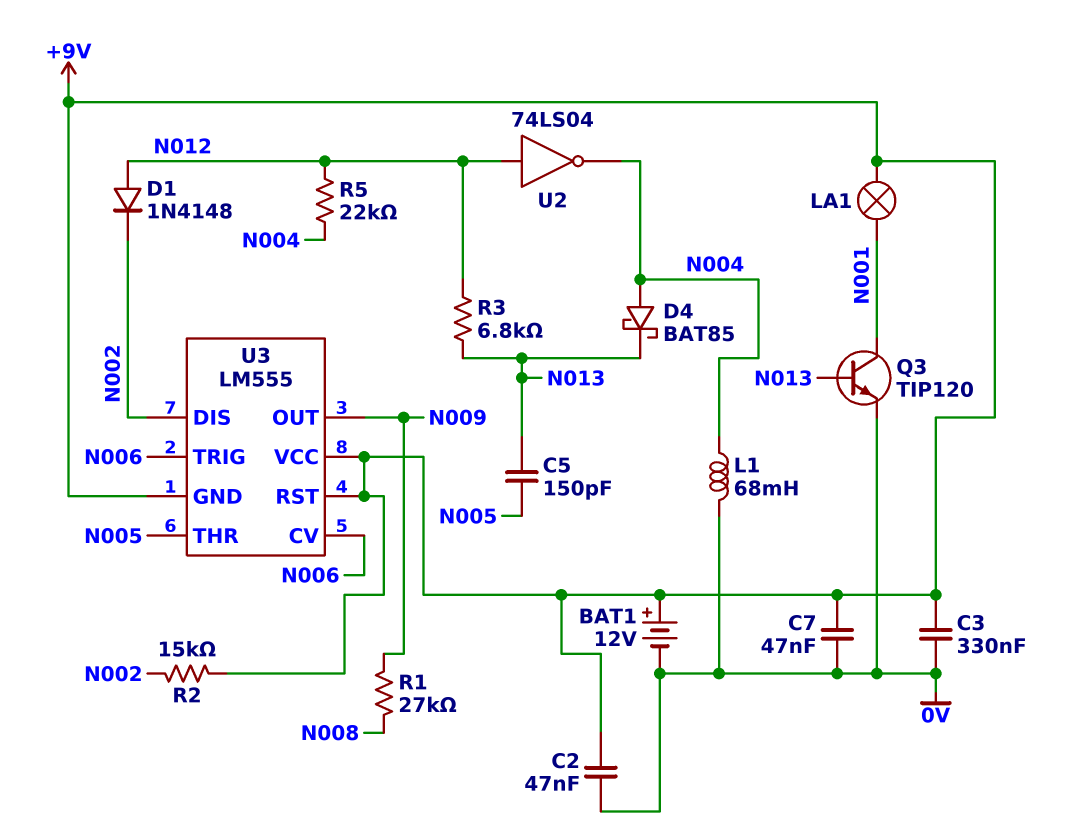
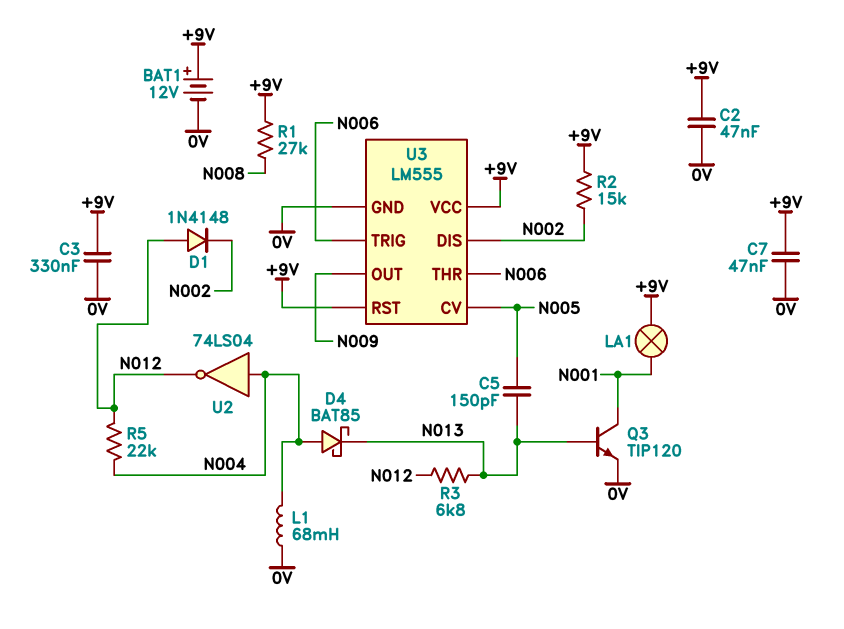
R1: 27k (N008, N009) -> 27k (+9V, N008)
U2: NOT 74LS04 (in N012, out N004) -> NOT 74LS04 (in N004, out N012)
U3 pin CV: N006 -> N005
U3 pin GND: +9V -> 0V
U3 pin THR: N005 -> N006

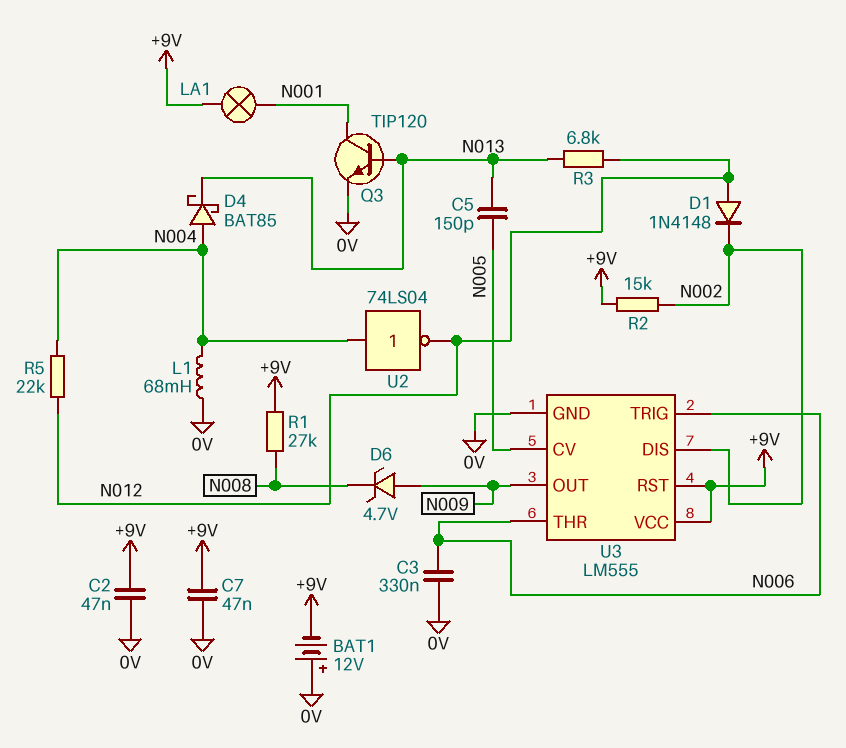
BAT1: 12V (plus +9V, minus 0V) -> 12V (plus 0V, minus +9V)
C3: 330nF (+9V, 0V) -> 330nF (0V, N006)
D6: none -> zener 4.7V (A N009, K N008)

